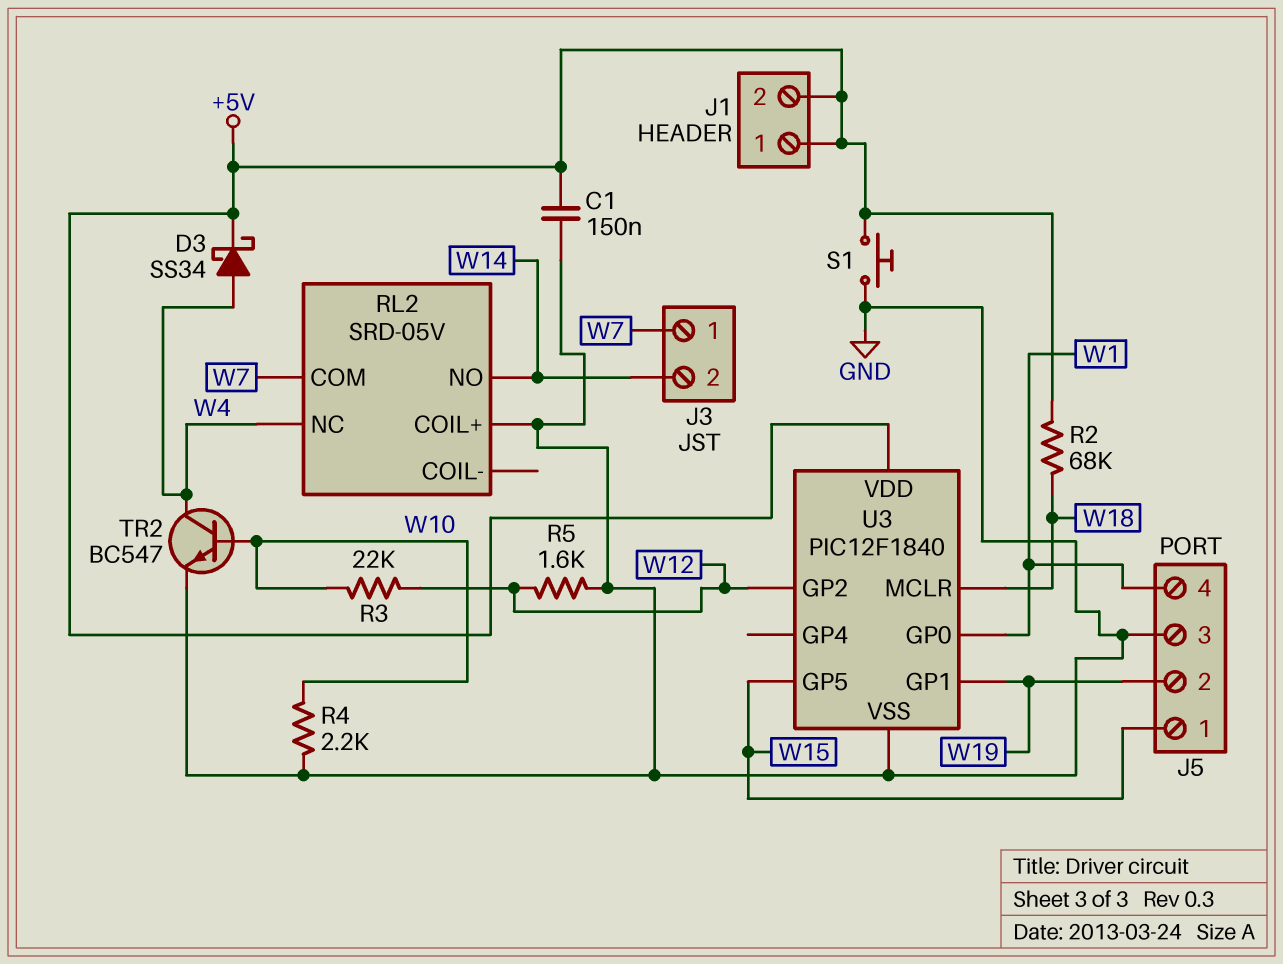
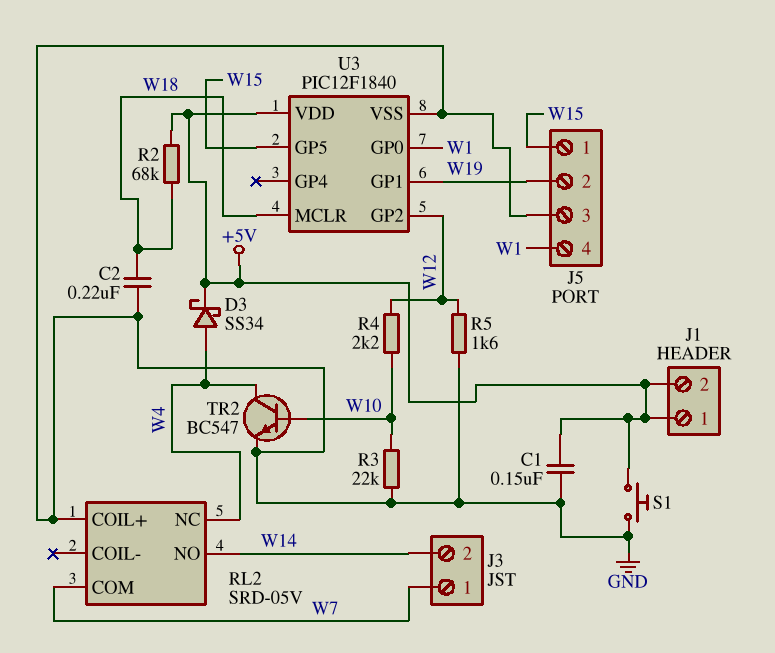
C2: none -> 220nF (GND, W18)
R3: 22k (W10, W12) -> 22k (GND, W10)
R4: 2.2k (GND, W10) -> 2.2k (W10, W12)

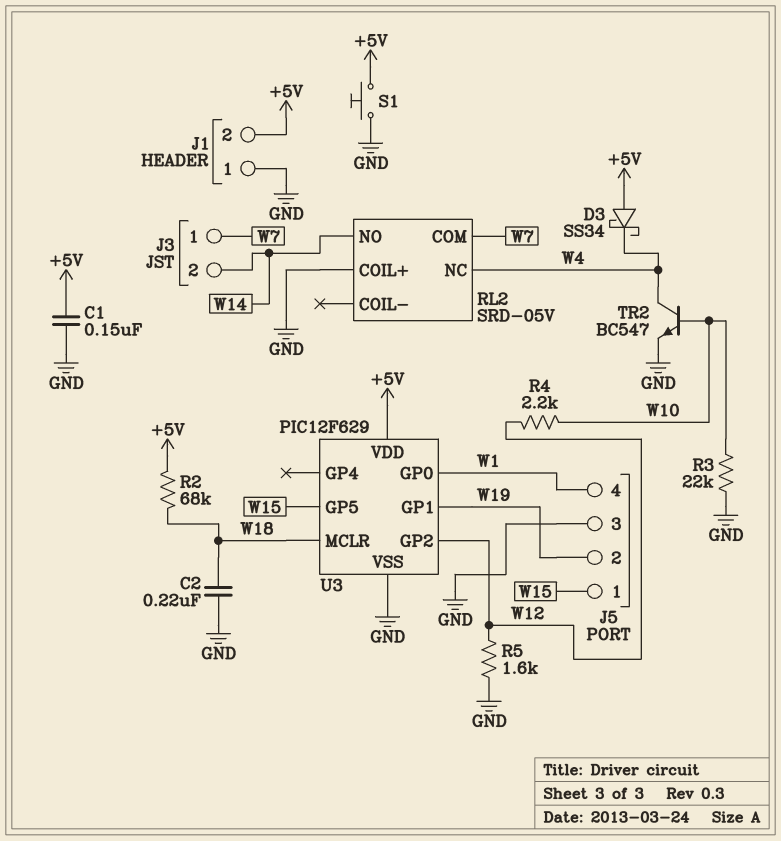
D3: schottky SS34 (A W4, K +5V) -> schottky SS34 (A +5V, K W4)
J1 pin 1: +5V -> GND
U3: PIC12F1840 -> PIC12F629

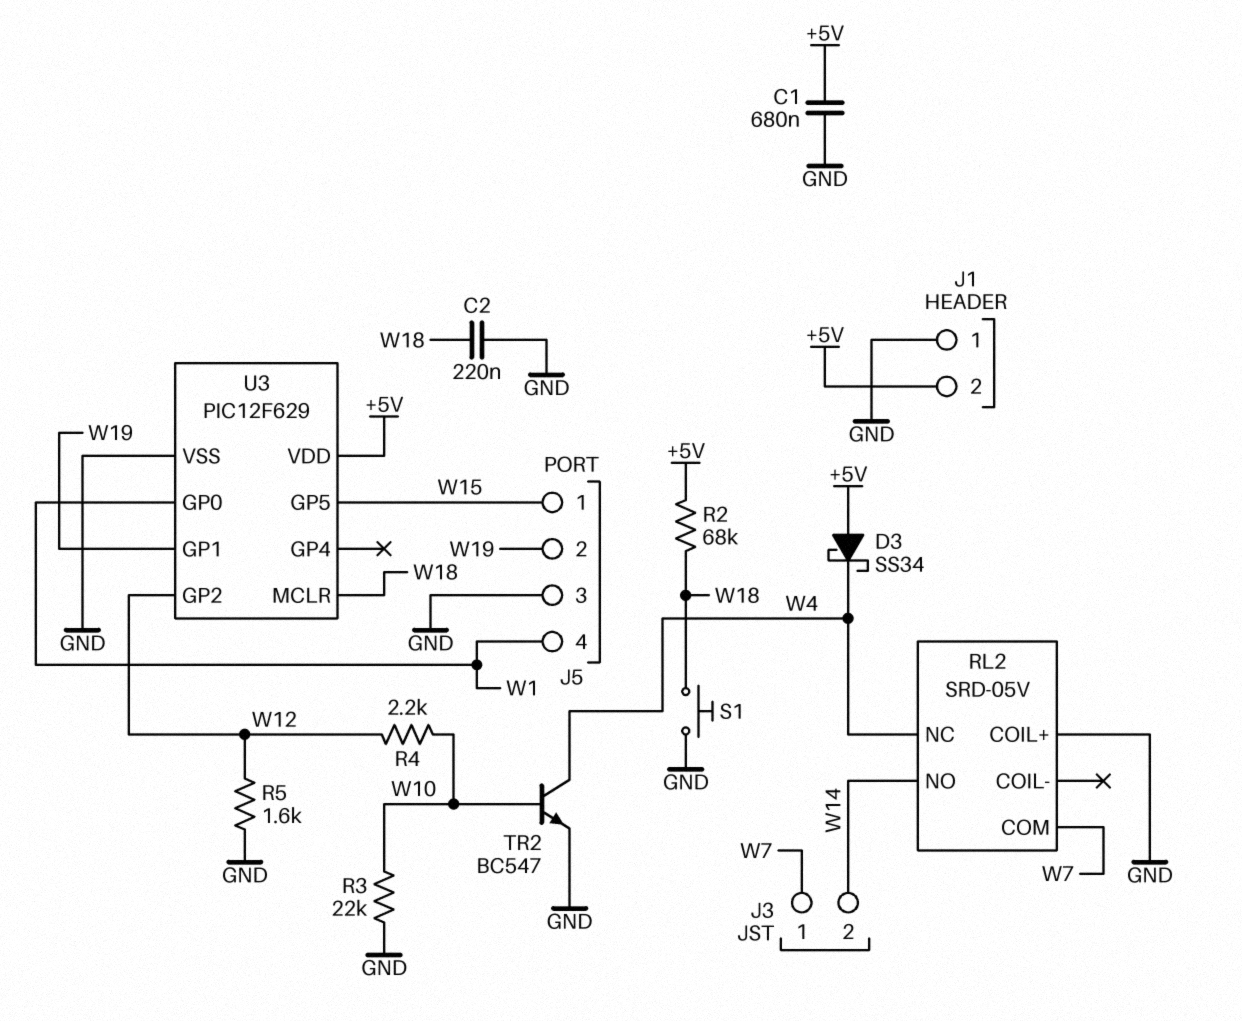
C1: 150nF (+5V, GND) -> 680nF (+5V, GND)
S1: button (+5V, GND) -> button (GND, W18)

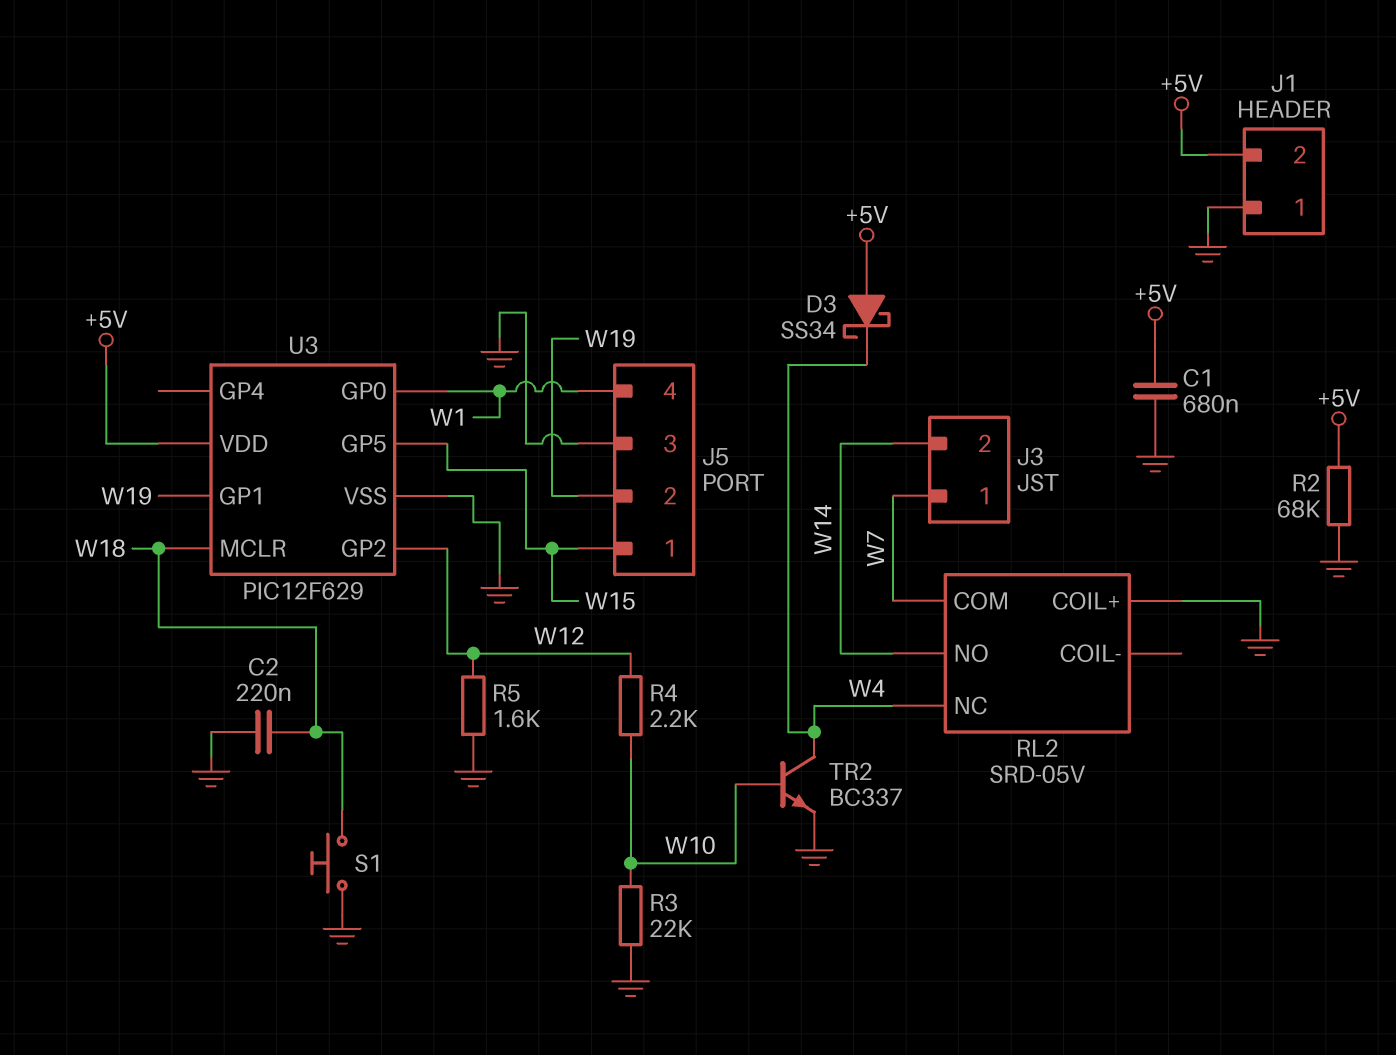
R2: 68k (+5V, W18) -> 68k (+5V, GND)
TR2: NPN BC547 (B W10, C W4, E GND) -> NPN BC337 (B W10, C W4, E GND)

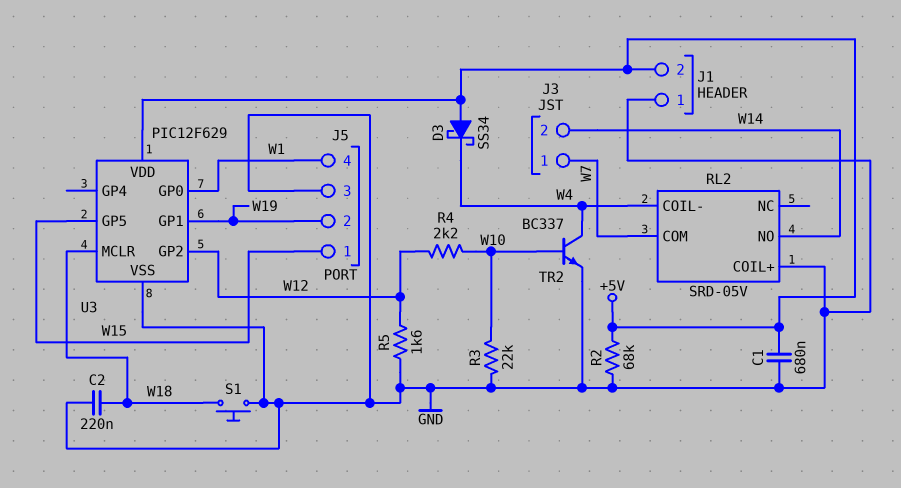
RL2 pin COIL-: none -> W4
RL2 pin NC: W4 -> none

